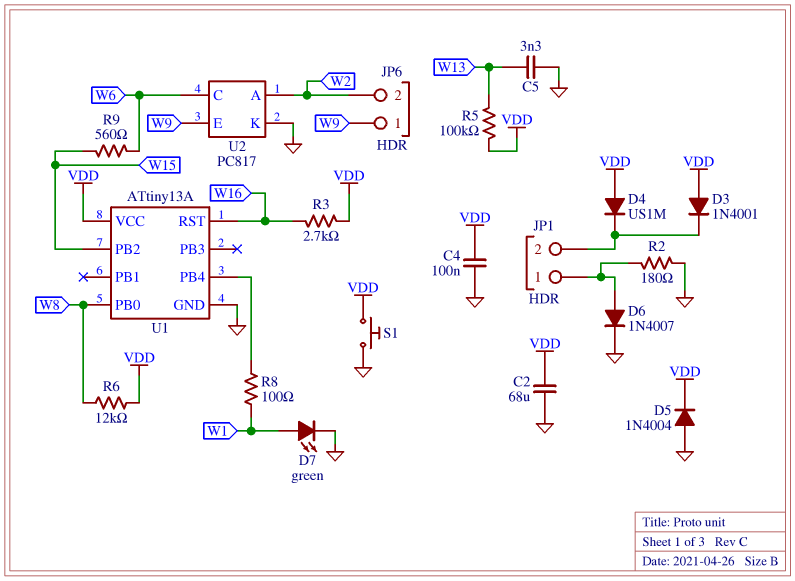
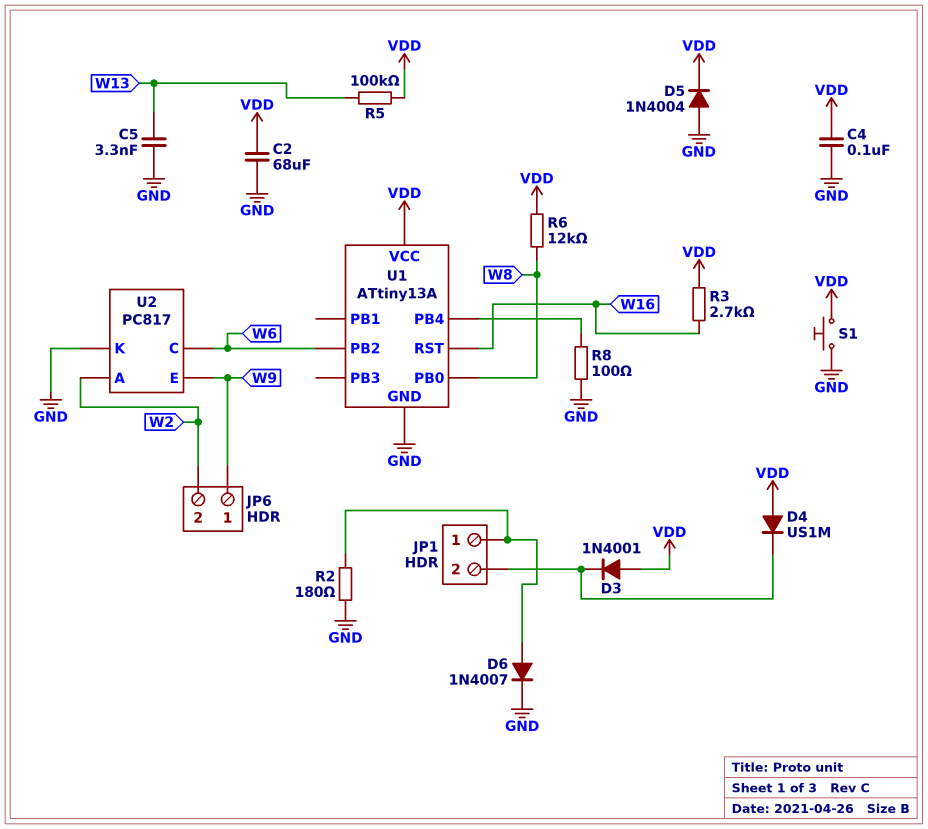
D7: LED green (A W1, K GND) -> none
R8: 100 (U1/PB4, W1) -> 100 (GND, U1/PB4)
R9: 560 (W6, W15) -> none
U1 pin PB2: W15 -> W6

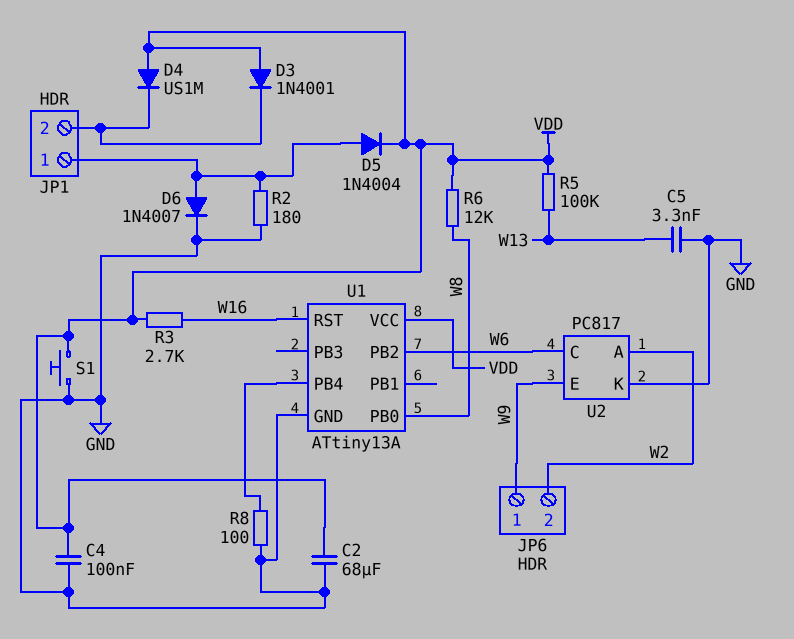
D5: diode 1N4004 (A GND, K VDD) -> diode 1N4004 (A JP1/1, K VDD)

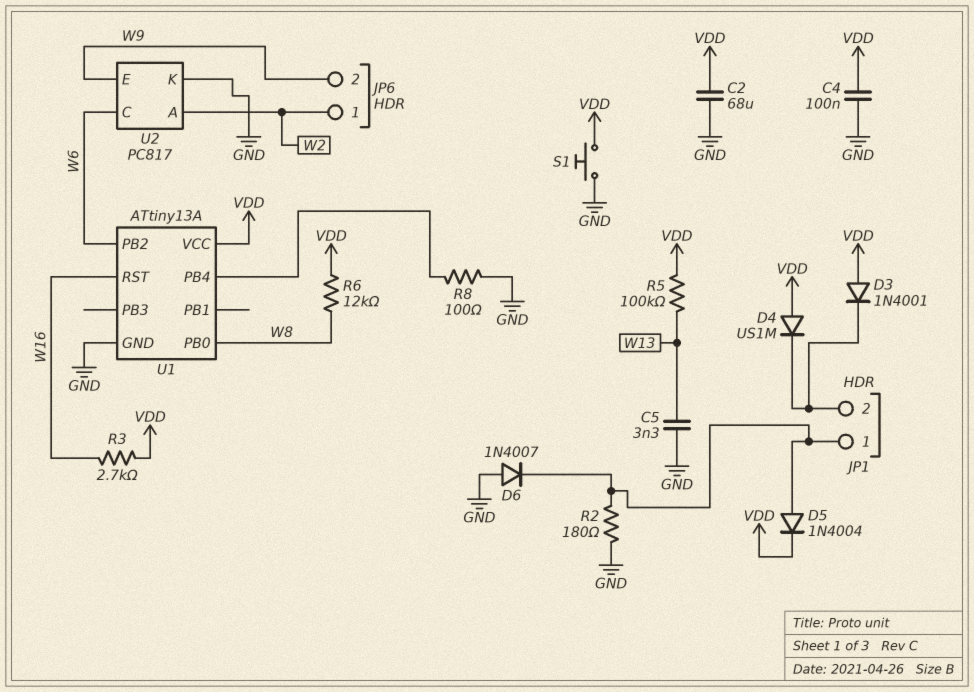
D6: diode 1N4007 (A JP1/1, K GND) -> diode 1N4007 (A GND, K JP1/1)
JP6 pin 1: W9 -> W2
JP6 pin 2: W2 -> W9

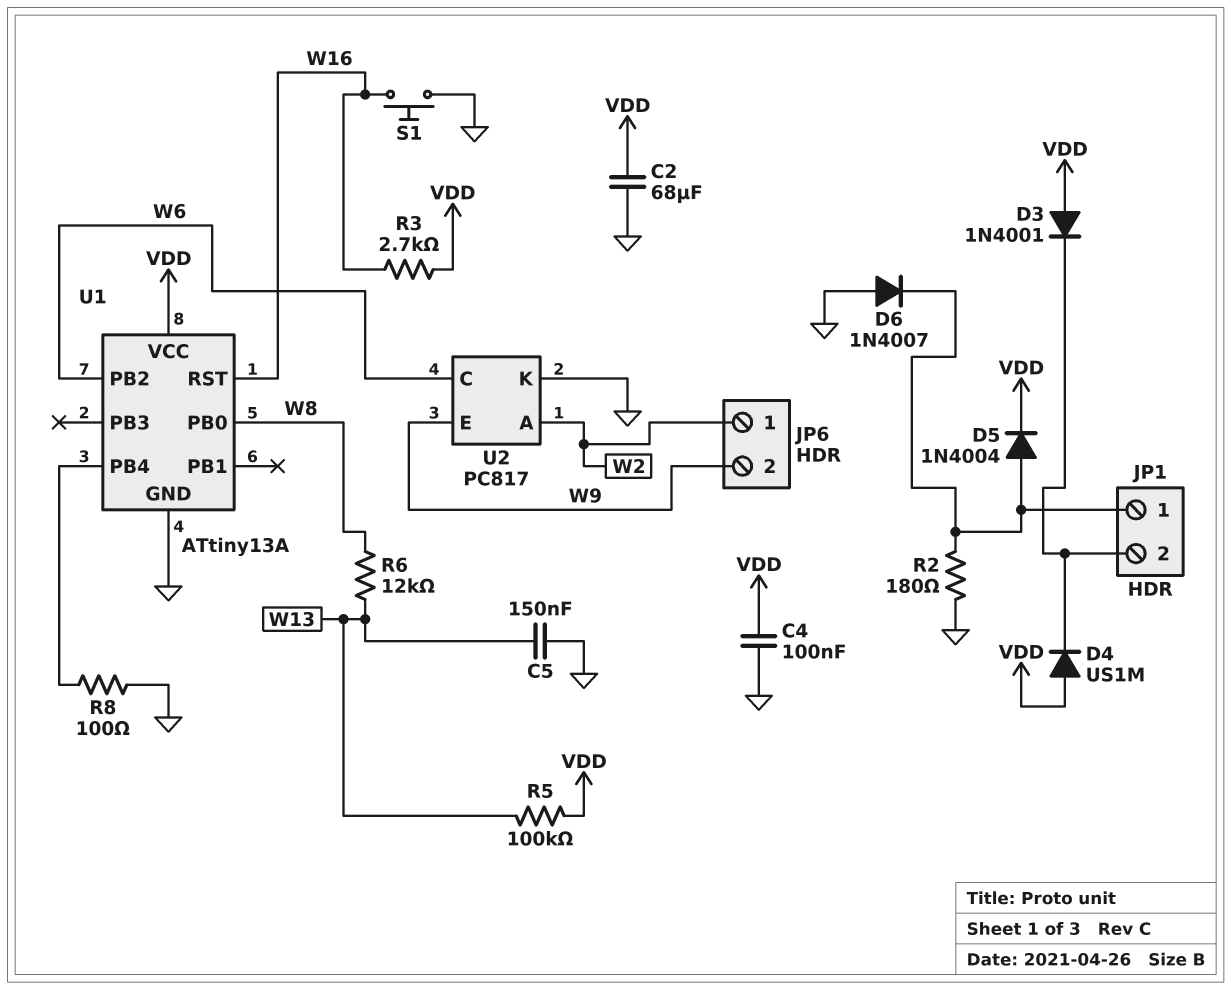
C5: 3.3nF (GND, W13) -> 150nF (GND, W13)
R6: 12k (VDD, W8) -> 12k (W8, W13)
S1: button (GND, VDD) -> button (GND, W16)

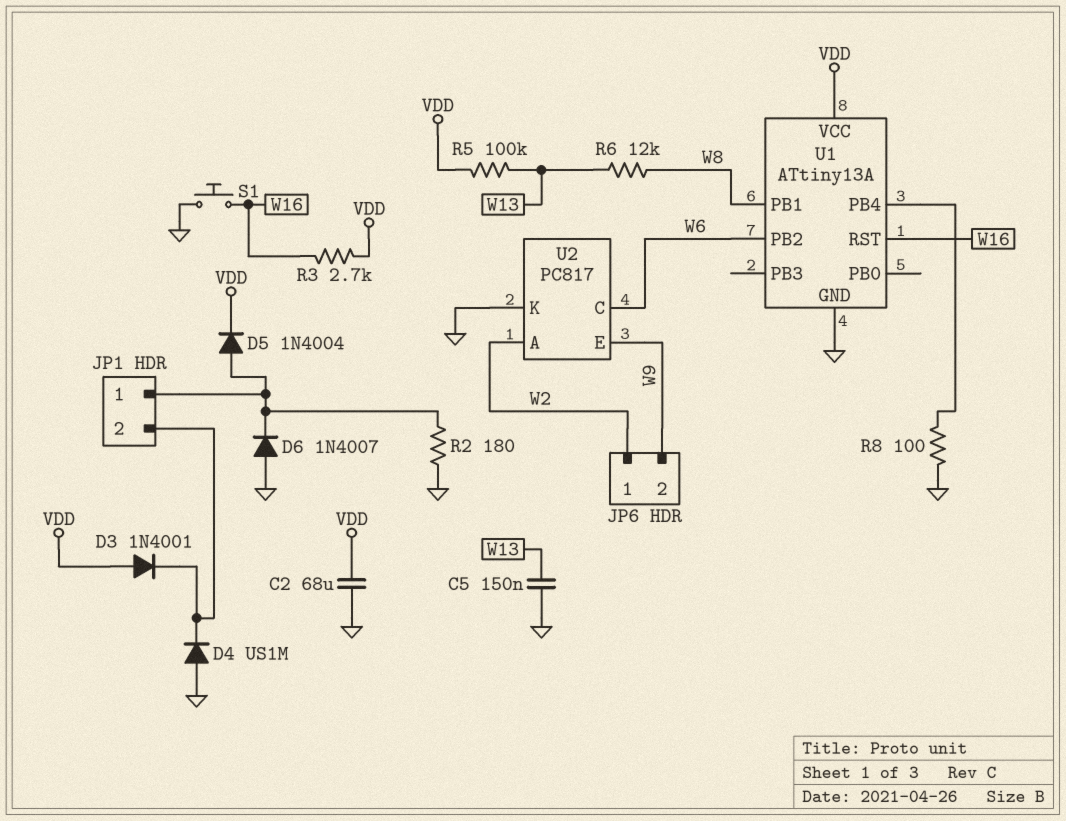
C4: 100nF (GND, VDD) -> none
D4: diode US1M (A VDD, K JP1/2) -> diode US1M (A GND, K JP1/2)
U1 pin PB0: W8 -> none
U1 pin PB1: none -> W8

